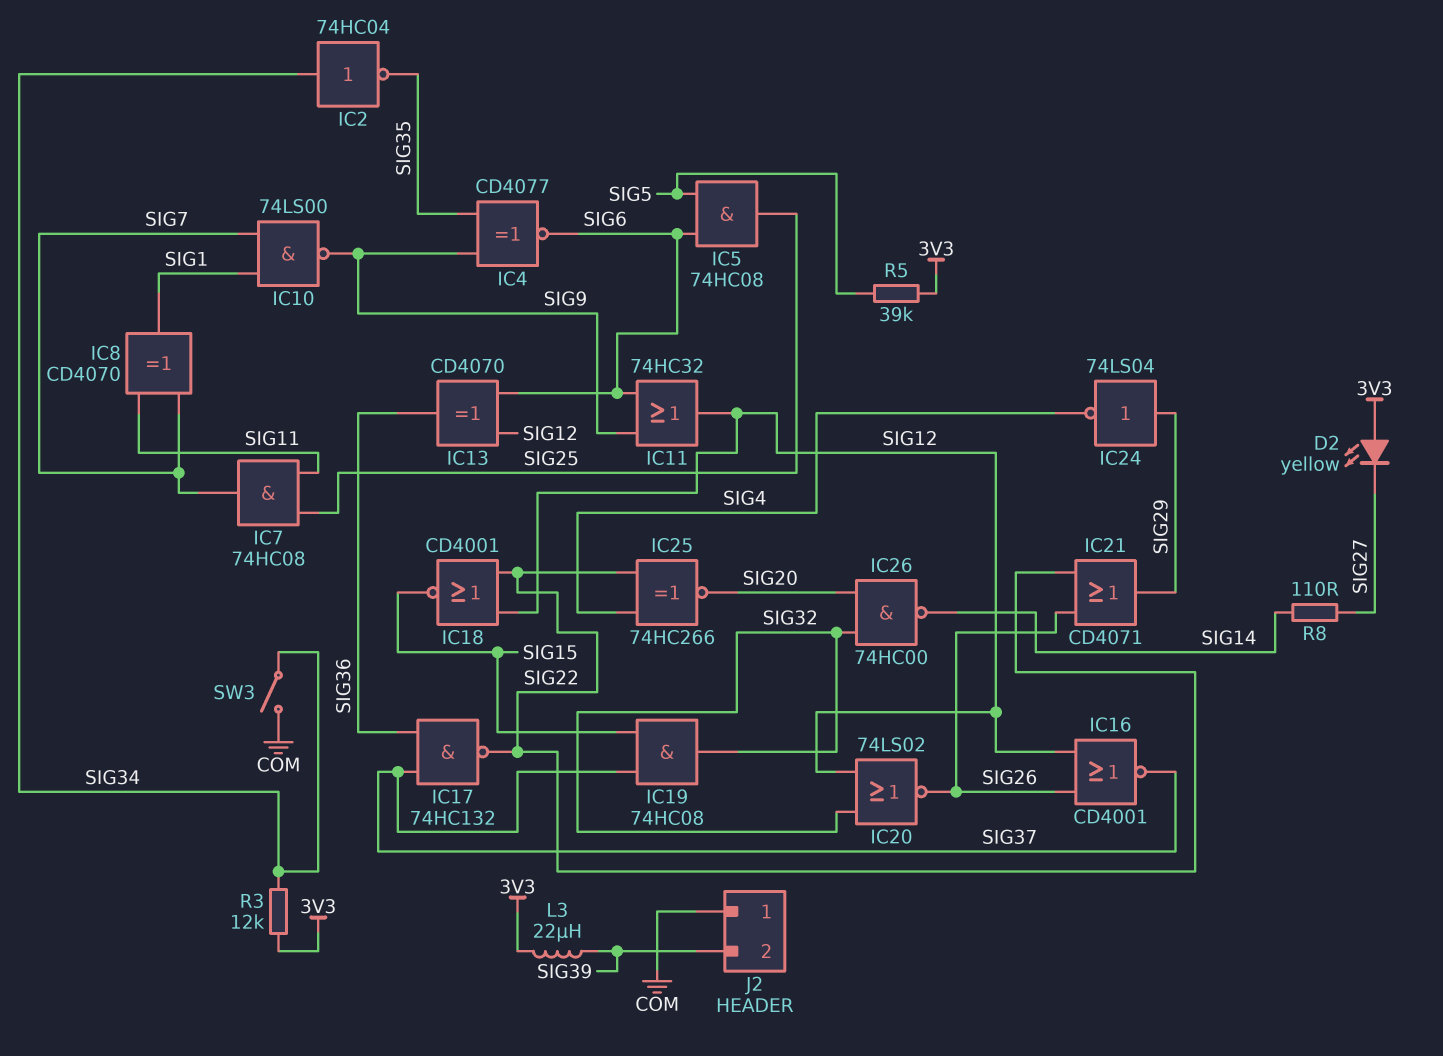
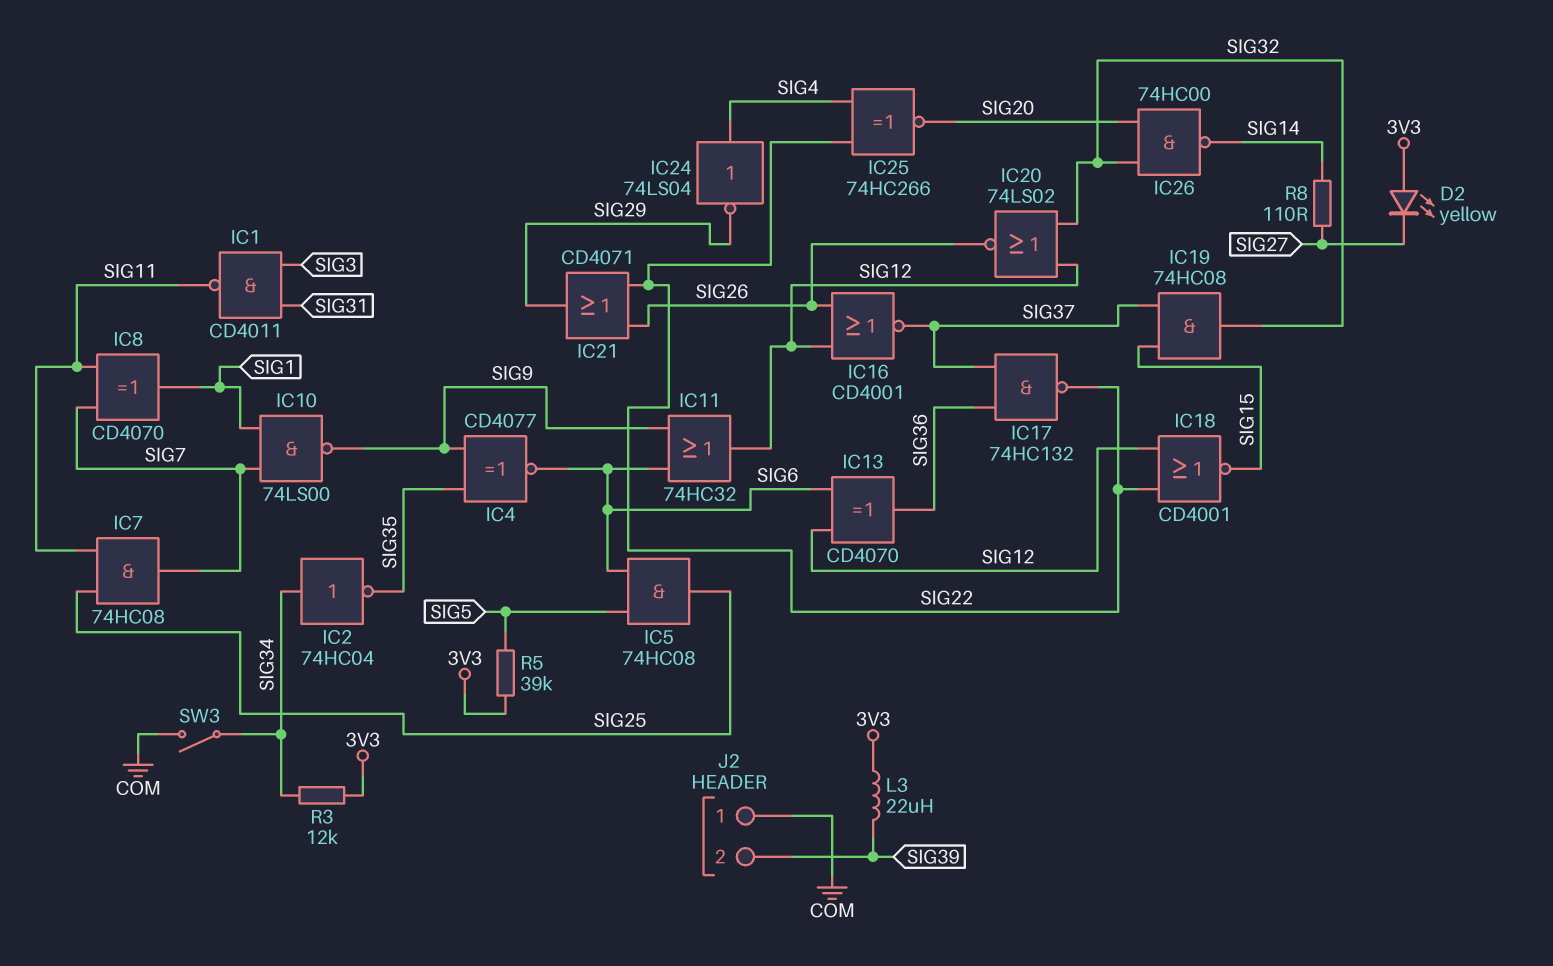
IC1: none -> NAND CD4011 (in SIG3, in SIG31, out SIG11)
IC24: NOT 74LS04 (in SIG29, out SIG4) -> NOT 74LS04 (in SIG4, out SIG29)

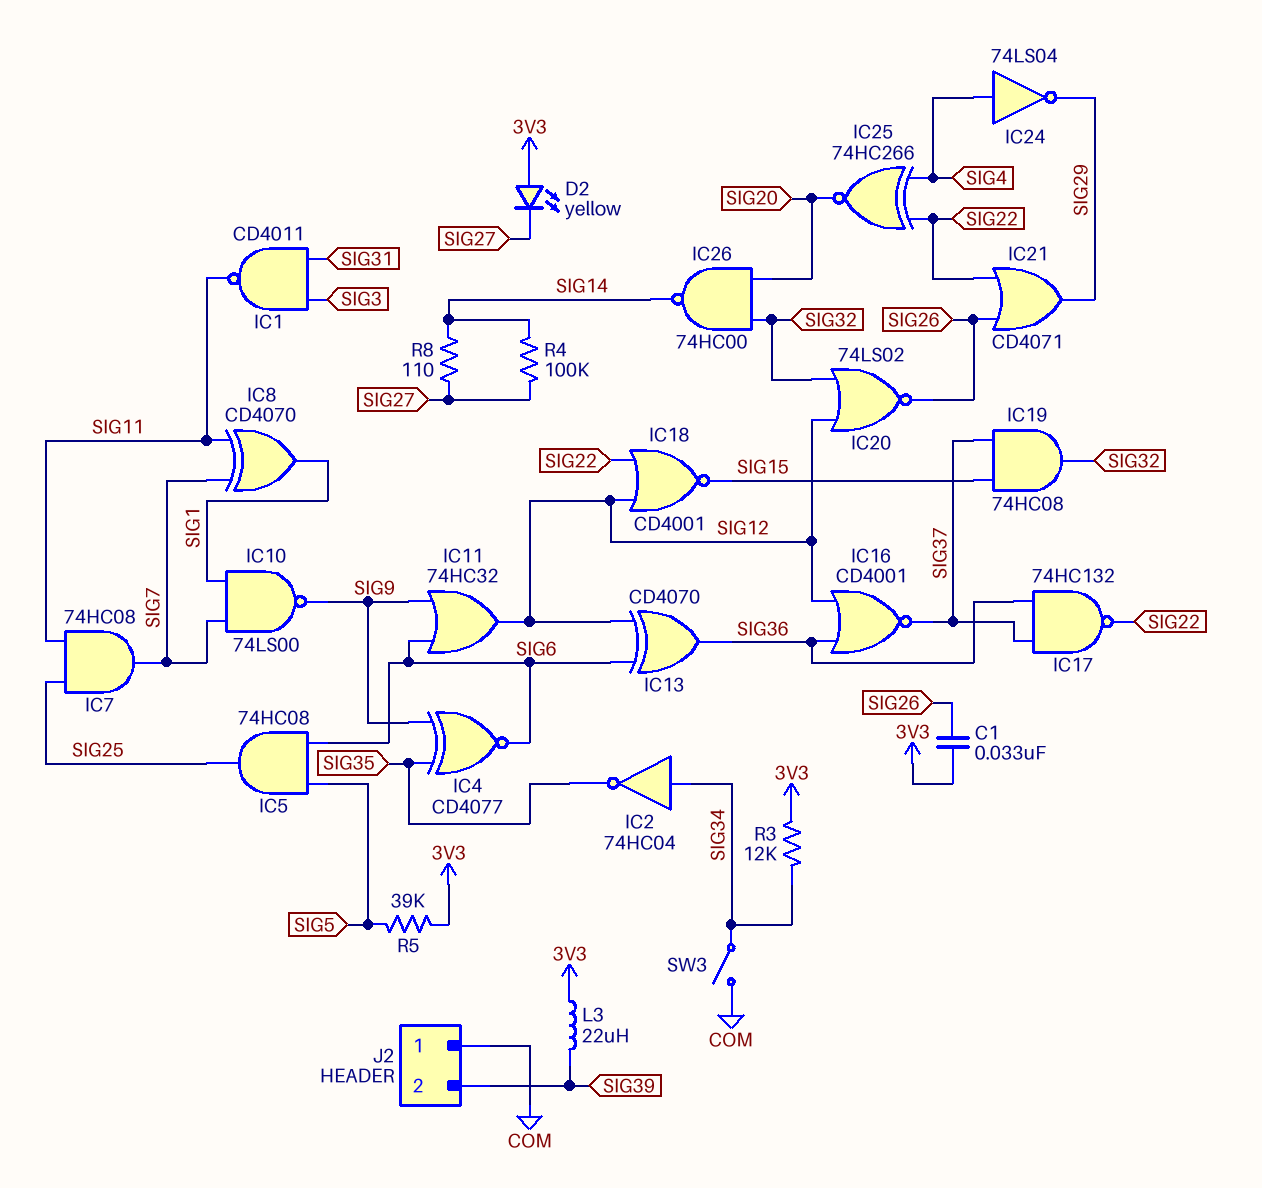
C1: none -> 33nF (3V3, SIG26)
IC16: NOR CD4001 (in SIG12, in SIG26, out SIG37) -> NOR CD4001 (in SIG12, in SIG36, out SIG37)
R4: none -> 100k (SIG14, SIG27)

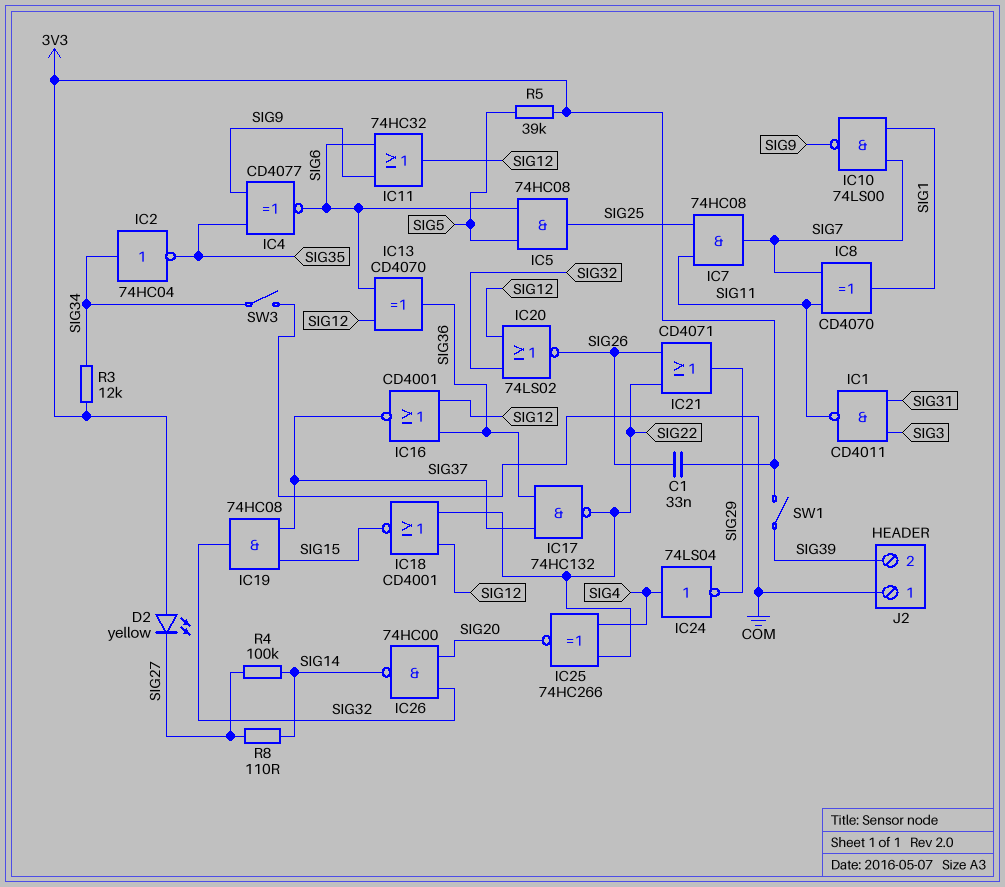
L3: 22uH (3V3, SIG39) -> none
SW1: none -> switch (3V3, SIG39)

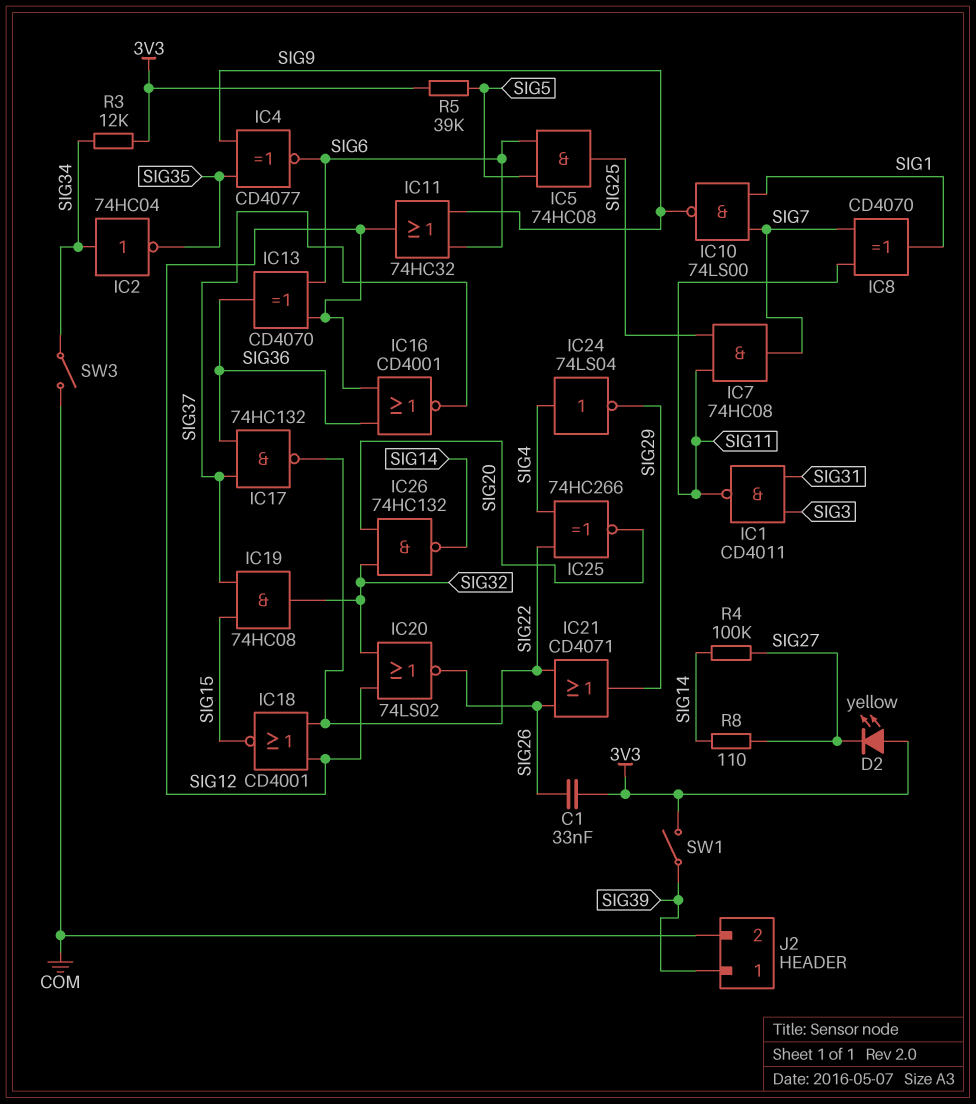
IC26: NAND 74HC00 (in SIG20, in SIG32, out SIG14) -> NAND 74HC132 (in SIG20, in SIG32, out SIG14)
J2 pin 1: COM -> SIG39
J2 pin 2: SIG39 -> COM

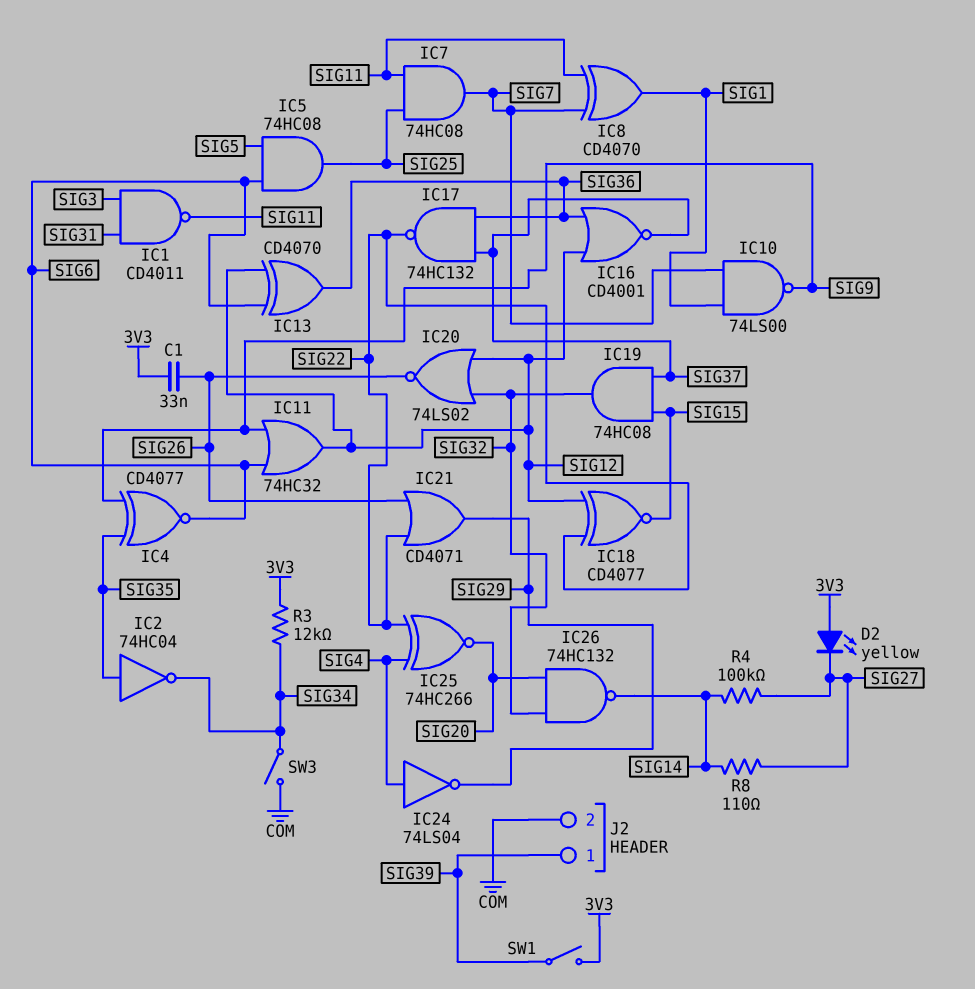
IC2: NOT 74HC04 (in SIG34, out SIG35) -> NOT 74HC04 (in SIG35, out SIG34)
IC18: NOR CD4001 (in SIG12, in SIG22, out SIG15) -> XNOR CD4077 (in SIG12, in SIG22, out SIG15)
R5: 39k (3V3, SIG5) -> none

